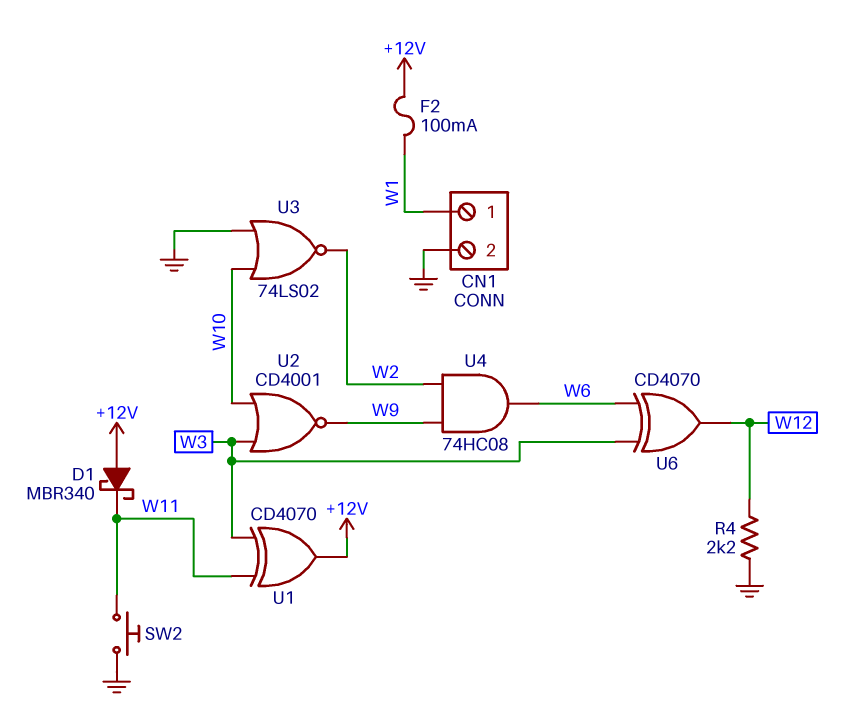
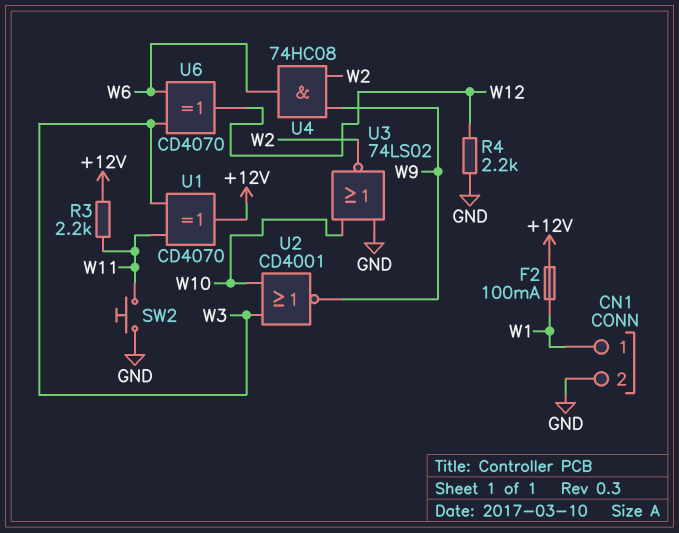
D1: schottky MBR340 (A +12V, K W11) -> none
R3: none -> 2.2k (+12V, W11)

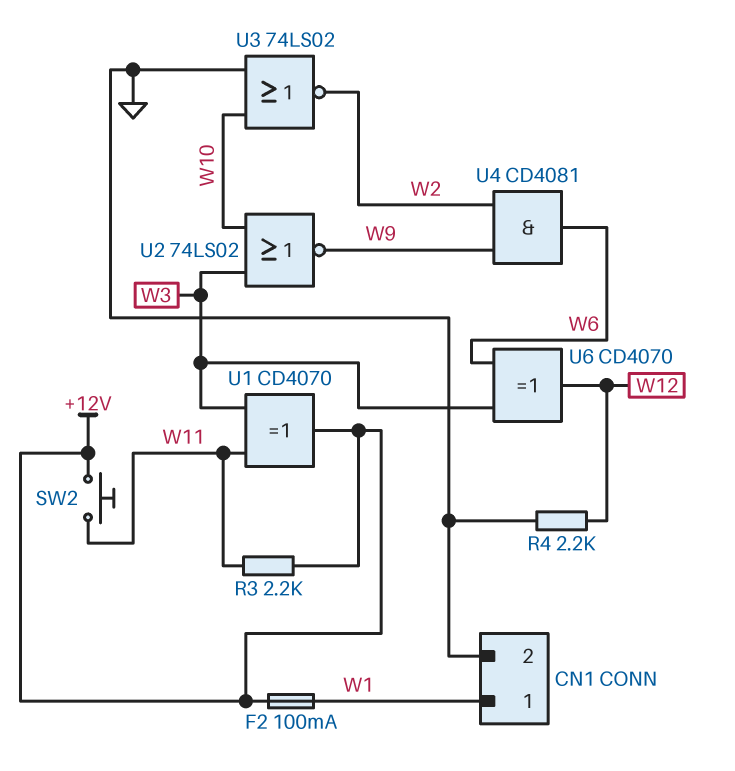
SW2: button (GND, W11) -> button (+12V, W11)
U2: NOR CD4001 (in W3, in W10, out W9) -> NOR 74LS02 (in W3, in W10, out W9)
U4: AND 74HC08 (in W2, in W9, out W6) -> AND CD4081 (in W2, in W9, out W6)

